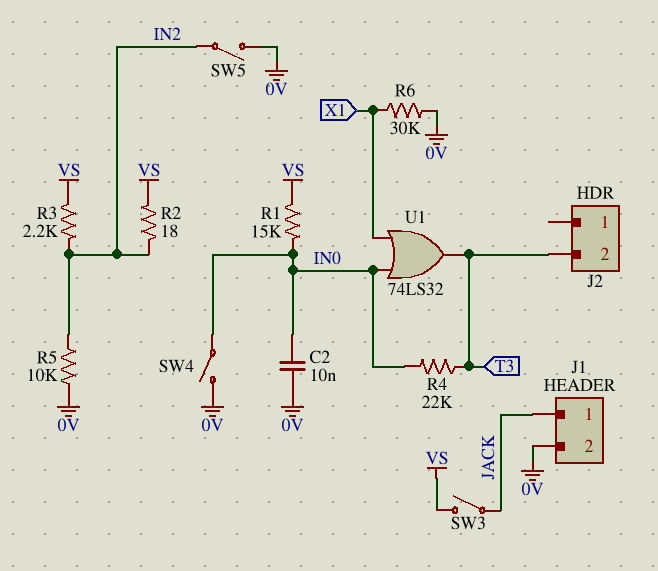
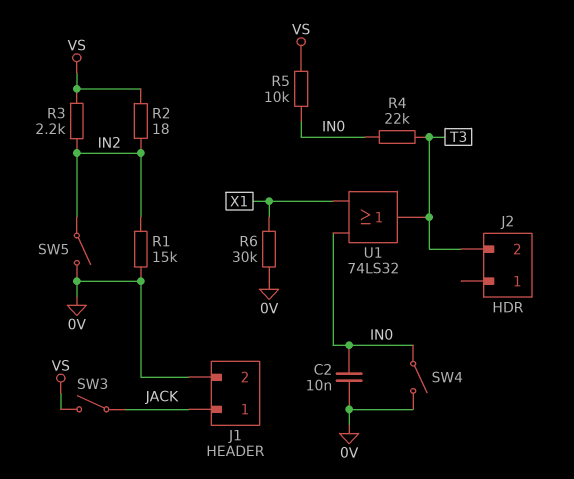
R1: 15k (IN0, VS) -> 15k (0V, IN2)
R5: 10k (0V, IN2) -> 10k (IN0, VS)

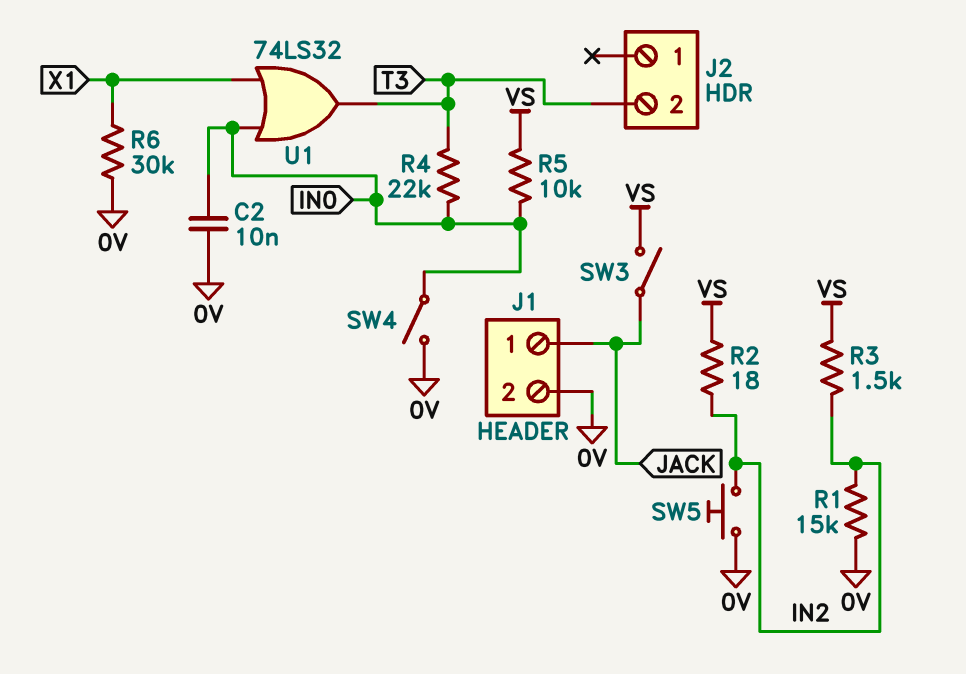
R3: 2.2k (IN2, VS) -> 1.5k (IN2, VS)
SW5: switch (0V, IN2) -> button (0V, IN2)

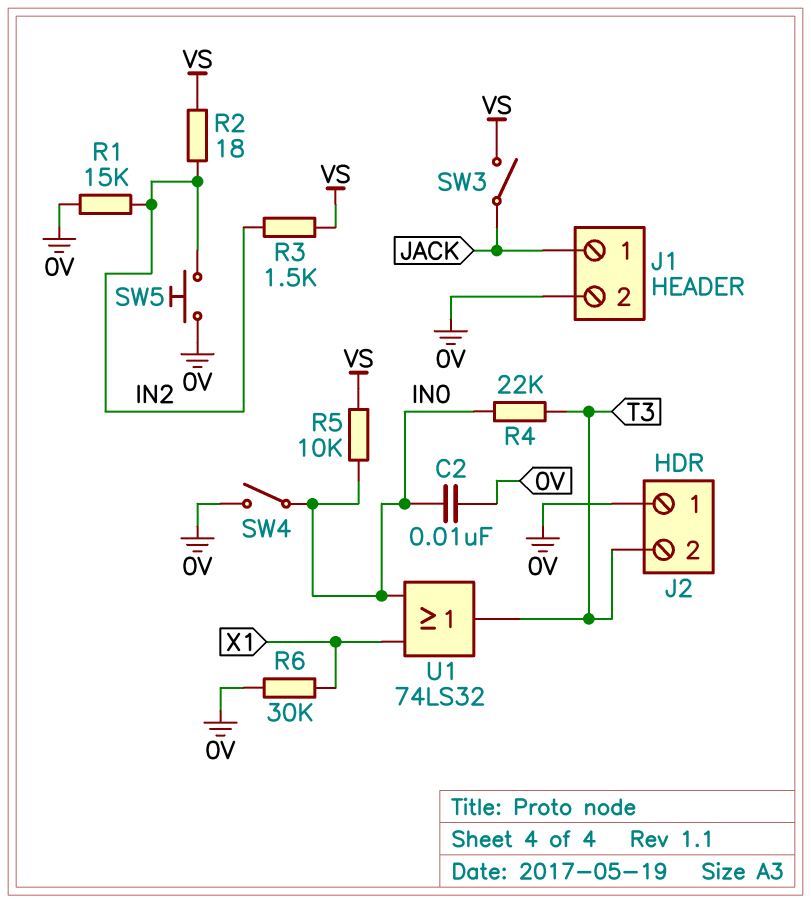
J2 pin 1: none -> 0V

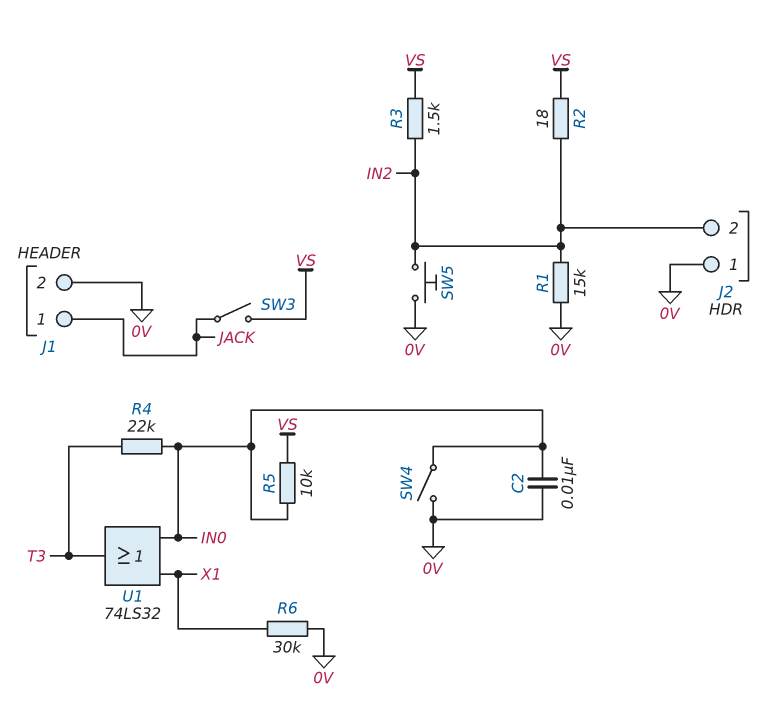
J2 pin 2: T3 -> IN2

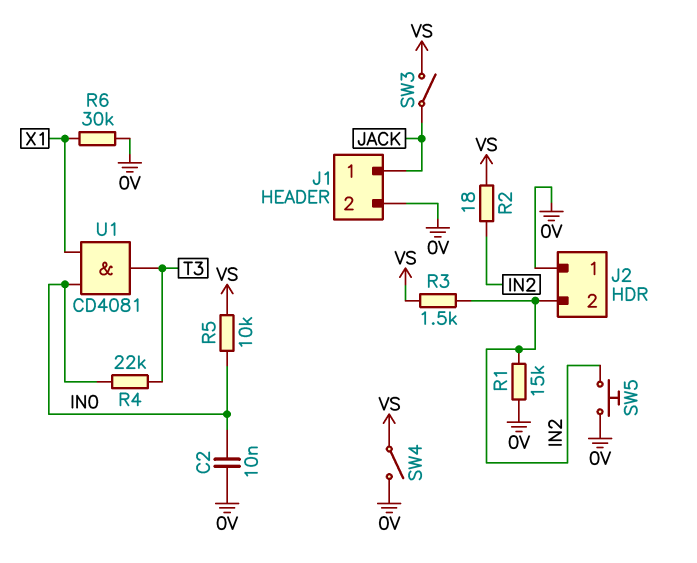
SW4: switch (0V, IN0) -> switch (0V, VS)
U1: OR 74LS32 (in IN0, in X1, out T3) -> AND CD4081 (in IN0, in X1, out T3)

